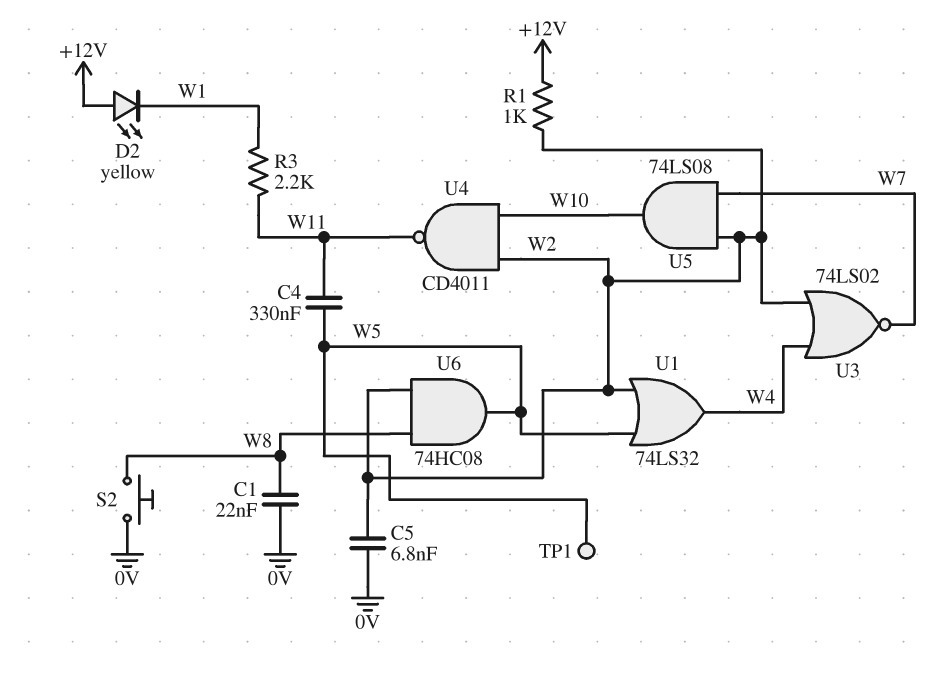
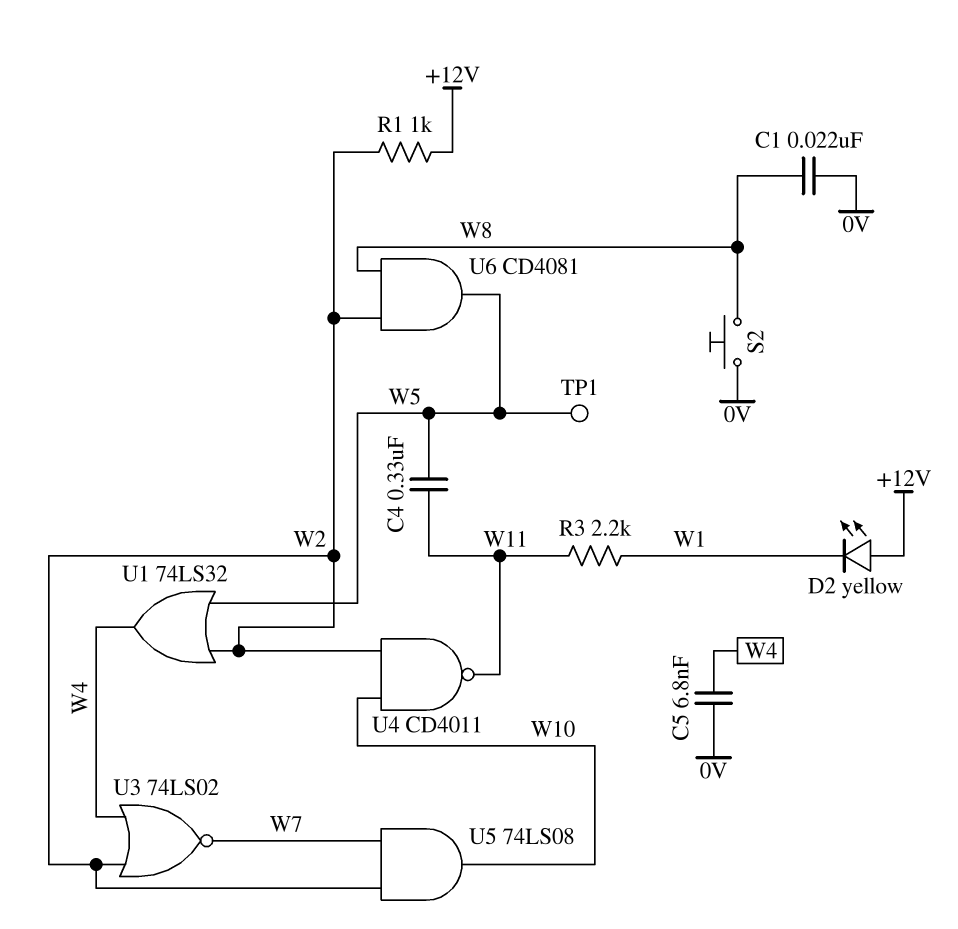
C5: 6.8nF (0V, W2) -> 6.8nF (0V, W4)
U6: AND 74HC08 (in W2, in W8, out W5) -> AND CD4081 (in W2, in W8, out W5)

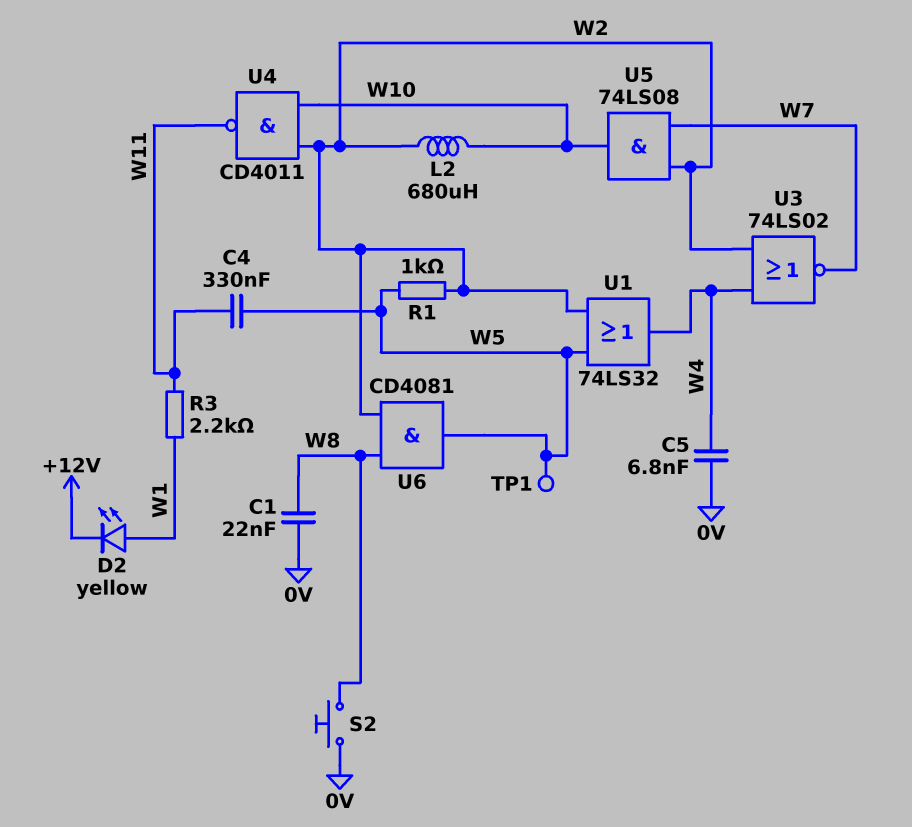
D2: LED yellow (A +12V, K W1) -> LED yellow (A W1, K +12V)
L2: none -> 680uH (W2, W10)
R1: 1k (+12V, W2) -> 1k (W2, W5)

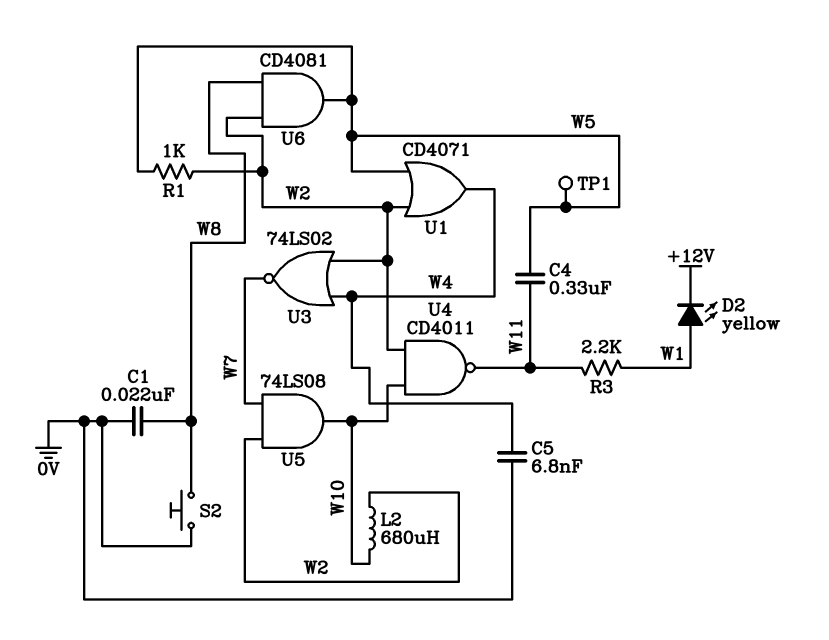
U1: OR 74LS32 (in W2, in W5, out W4) -> OR CD4071 (in W2, in W5, out W4)

